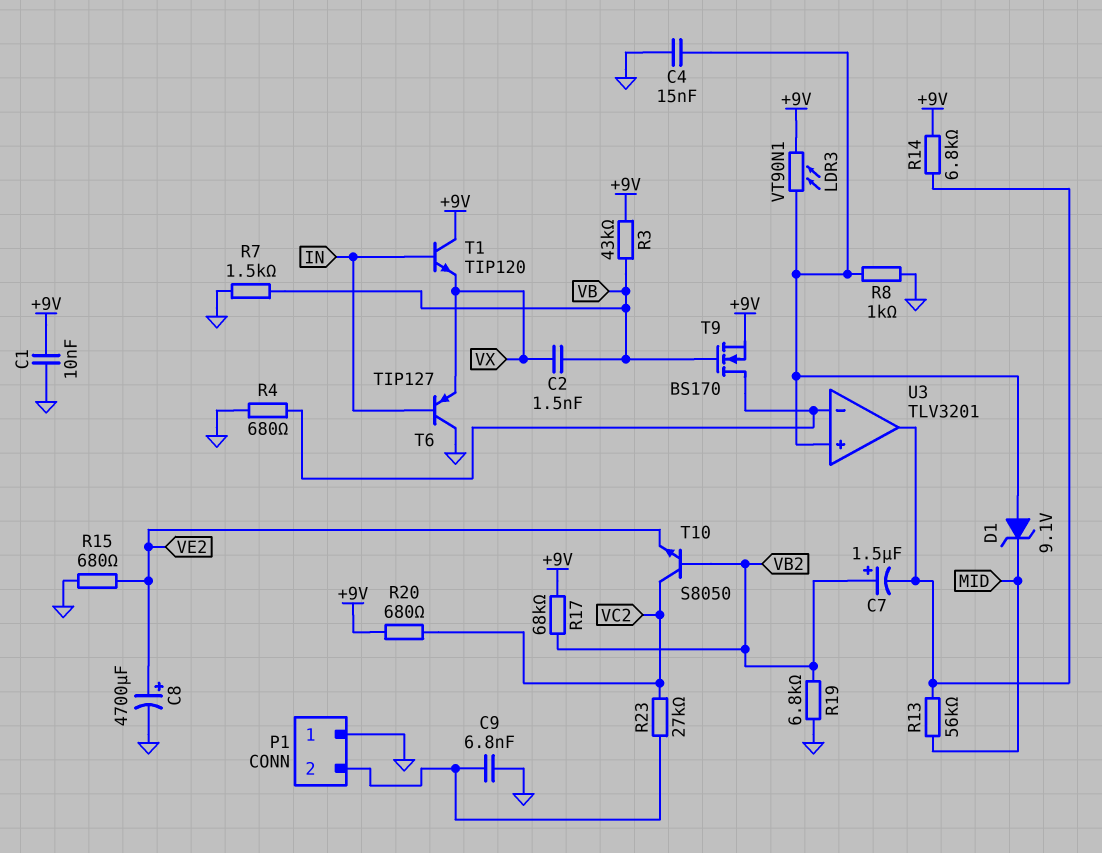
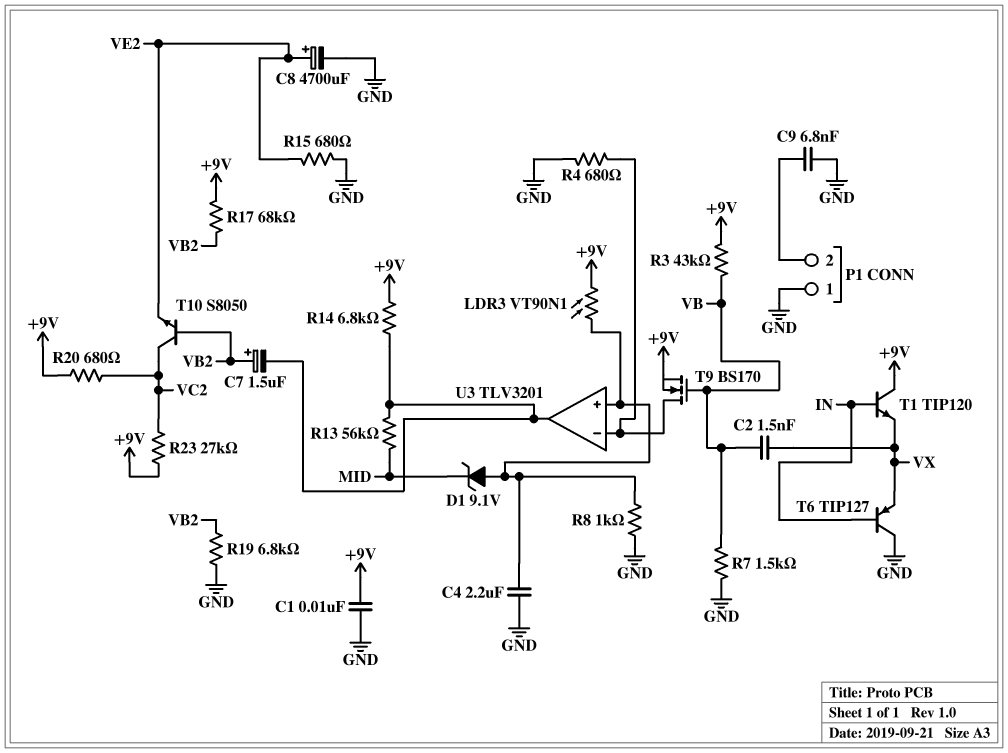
C4: 15nF (GND, U3/in+) -> 2.2uF (GND, U3/in+)
R23: 27k (P1/2, VC2) -> 27k (+9V, VC2)

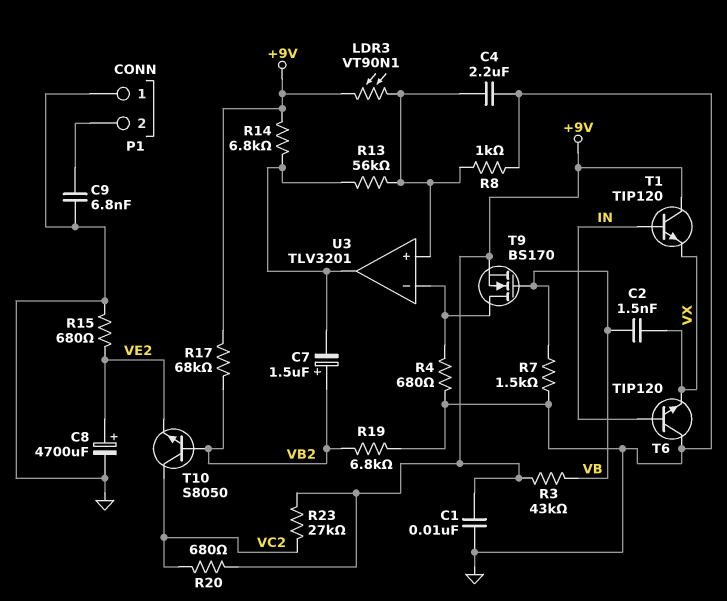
D1: zener 9.1V (A U3/in+, K MID) -> none
R13: 56k (MID, U3/out) -> 56k (U3/in+, U3/out)
T6: PNP TIP127 (B IN, C GND, E VX) -> NPN TIP120 (B IN, C GND, E VX)

